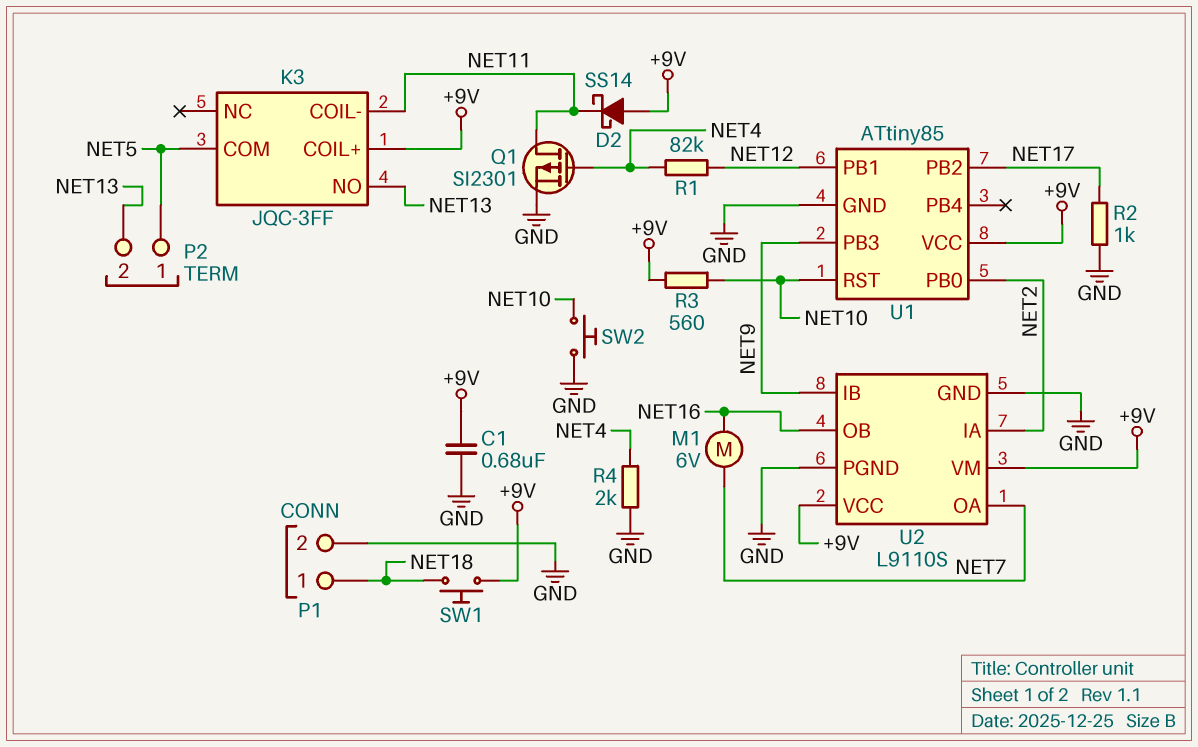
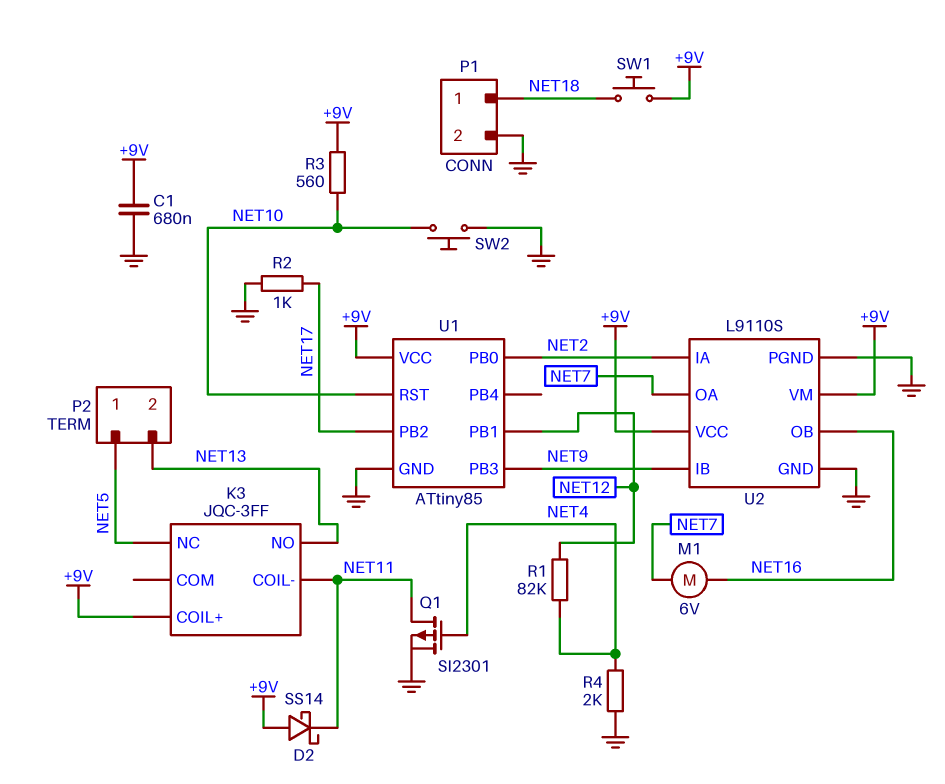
K3 pin COM: NET5 -> none
K3 pin NC: none -> NET5

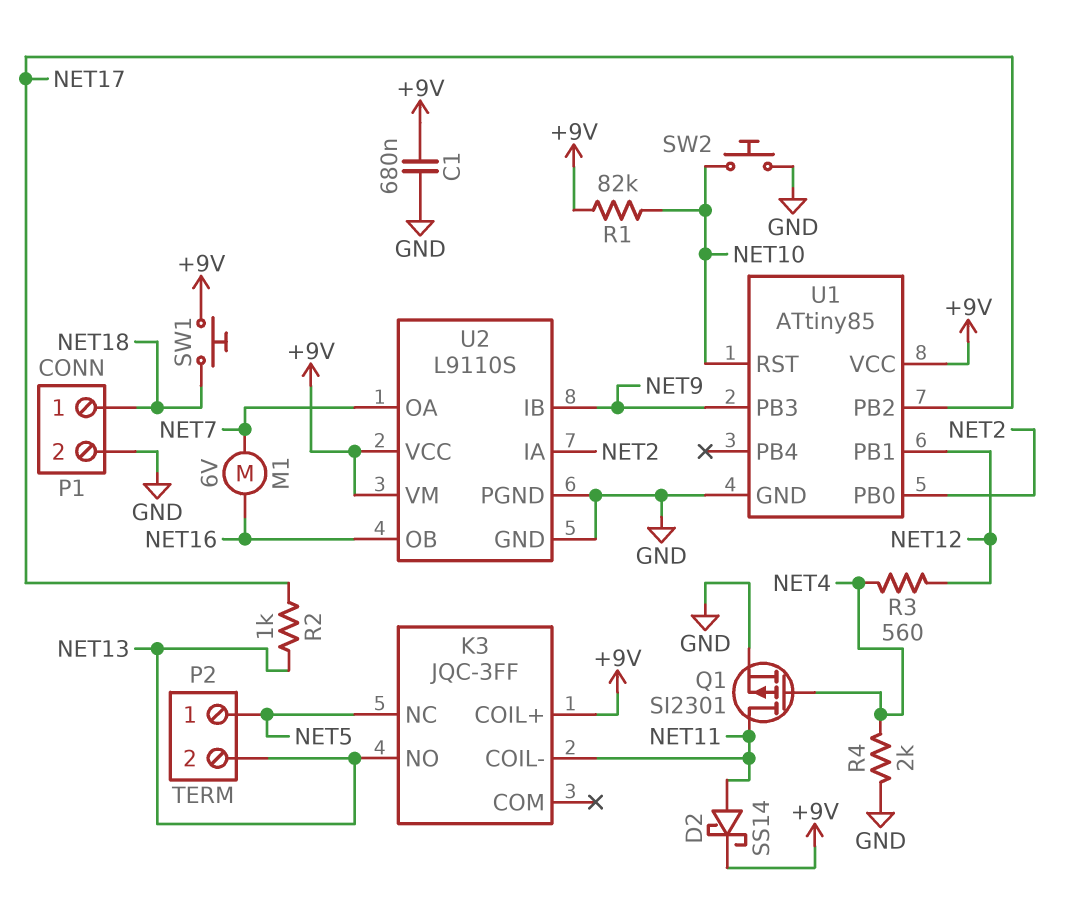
D2: schottky SS14 (A +9V, K NET11) -> schottky SS14 (A NET11, K +9V)
R1: 82k (NET4, NET12) -> 82k (+9V, NET10)
R2: 1k (GND, NET17) -> 1k (NET13, NET17)
R3: 560 (+9V, NET10) -> 560 (NET4, NET12)

